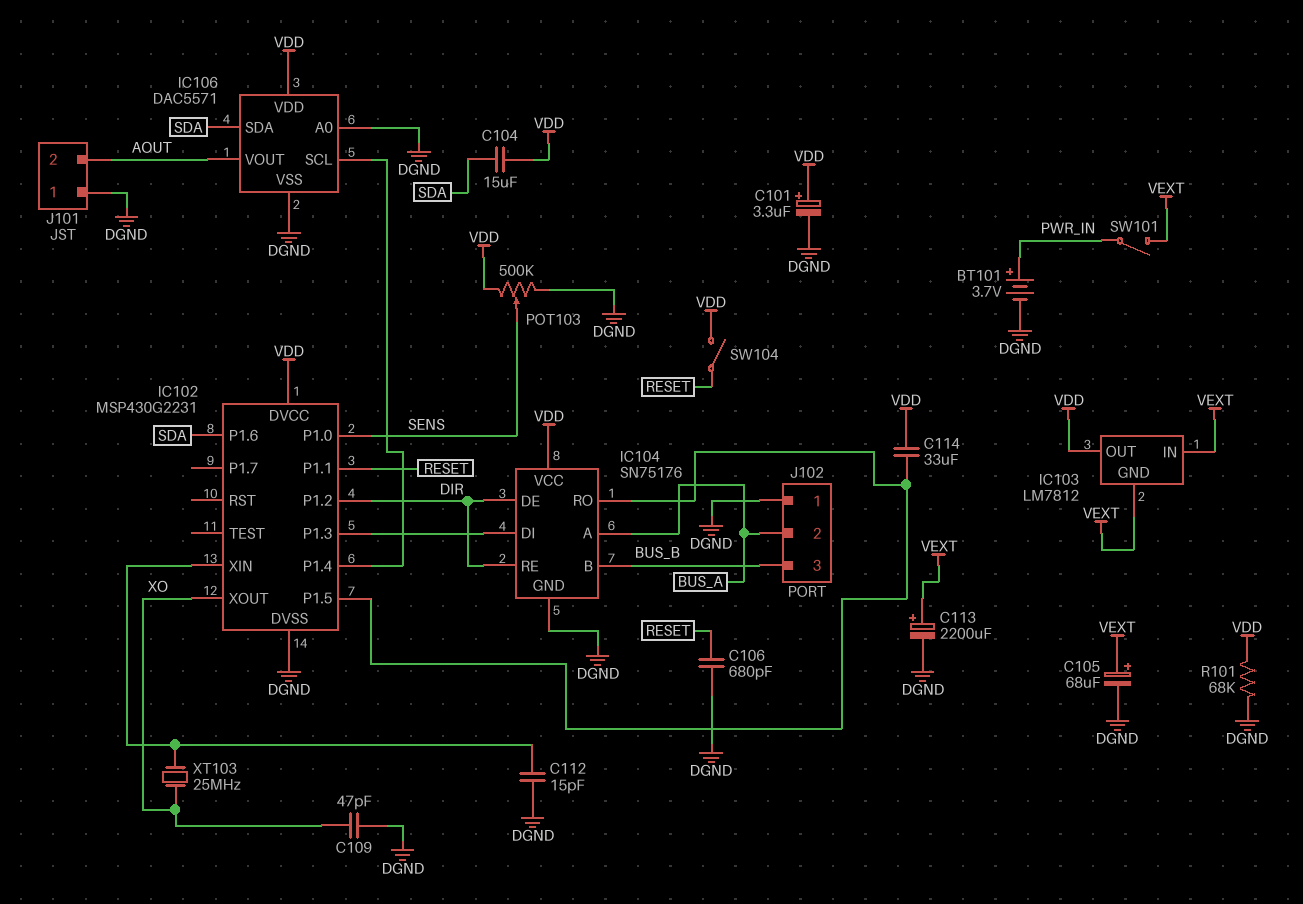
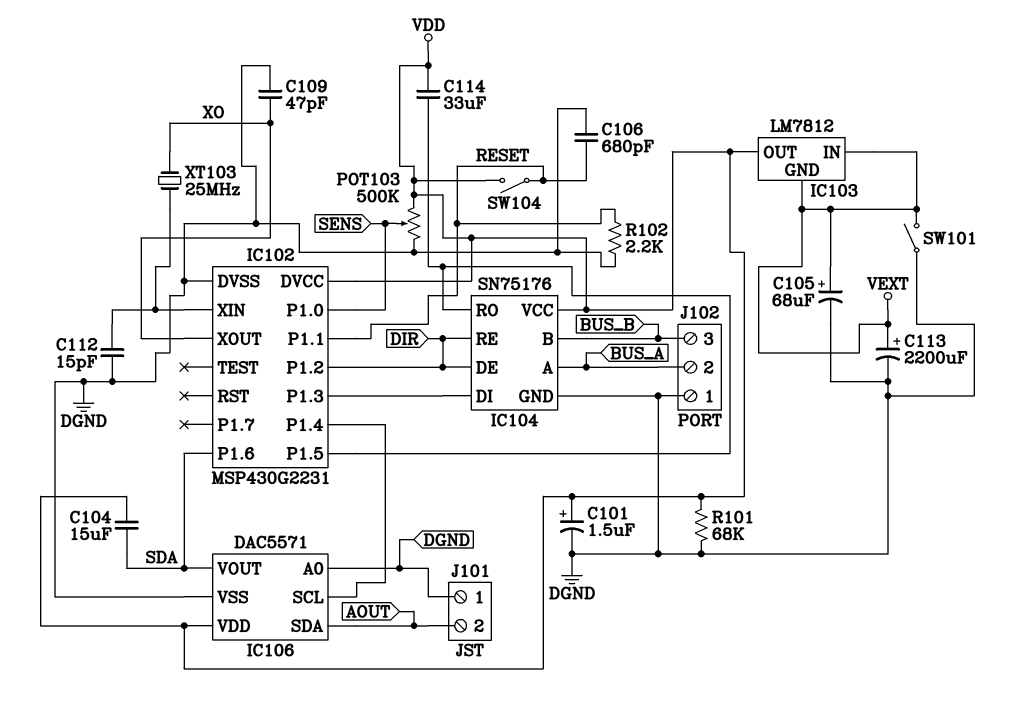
BT101: 3.7V (plus PWR_IN, minus DGND) -> none
C101: 3.3uF (plus VDD, minus DGND) -> 1.5uF (plus VDD, minus DGND)
IC106 pin SDA: SDA -> AOUT
IC106 pin VOUT: AOUT -> SDA
R102: none -> 2.2k (DGND, RESET)
SW101: switch (PWR_IN, VEXT) -> switch (DGND, VEXT)

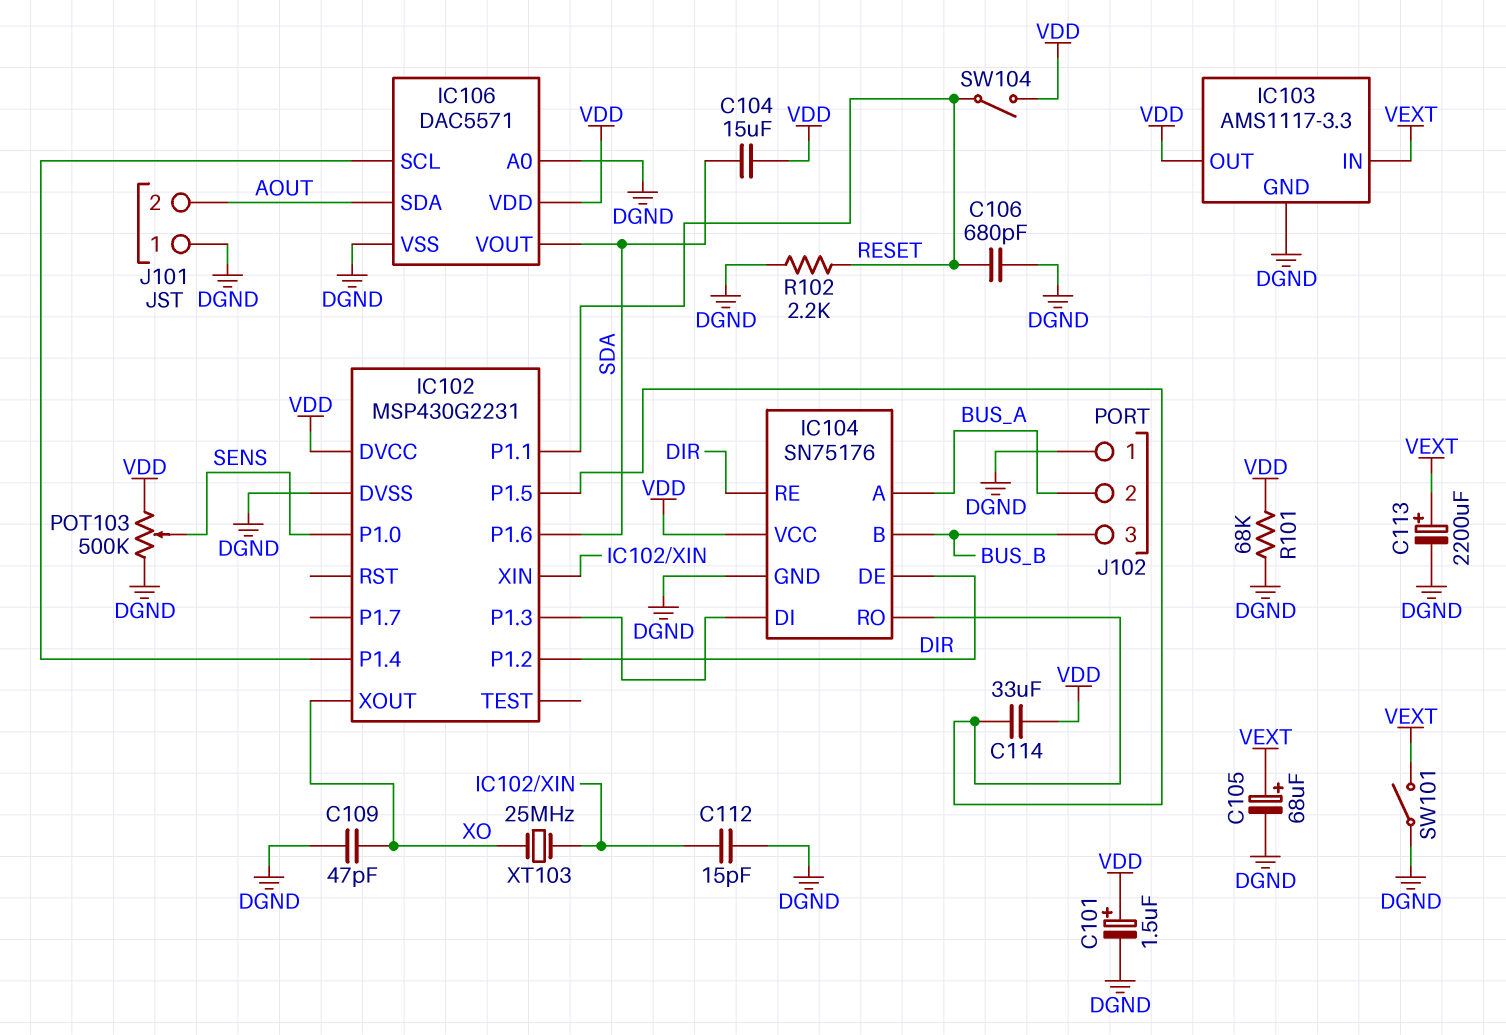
IC103: LM7812 -> AMS1117-3.3
IC103 pin GND: VEXT -> DGND

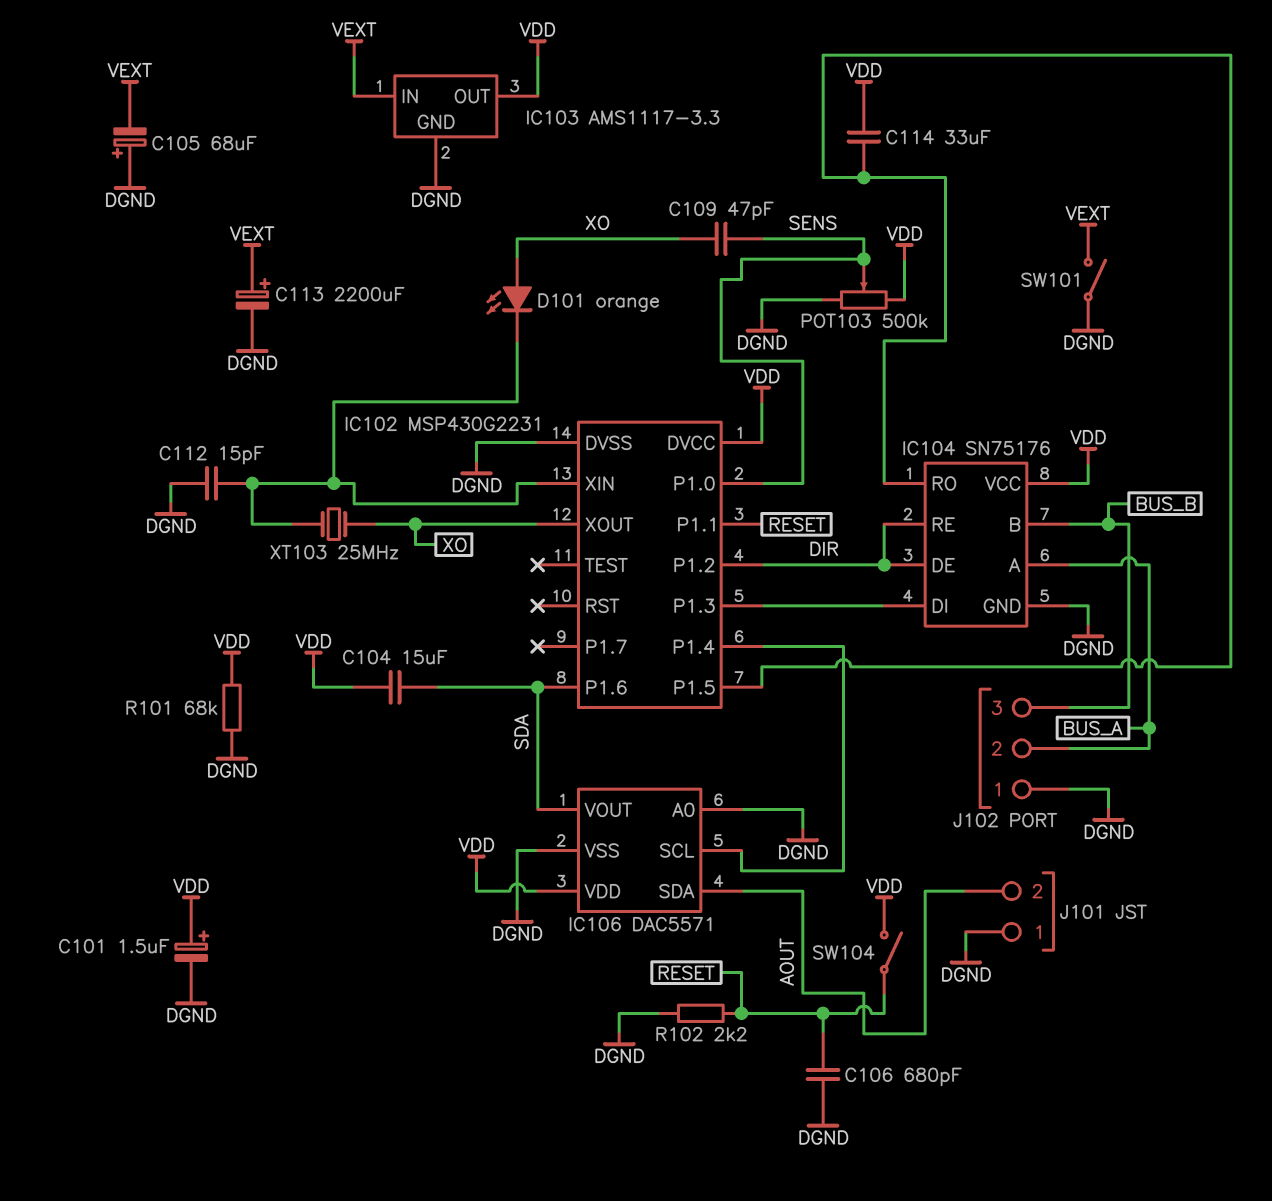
C105: 68uF (plus VEXT, minus DGND) -> 68uF (plus DGND, minus VEXT)
C109: 47pF (DGND, XO) -> 47pF (SENS, XO)
D101: none -> LED orange (A XO, K IC102/XIN)

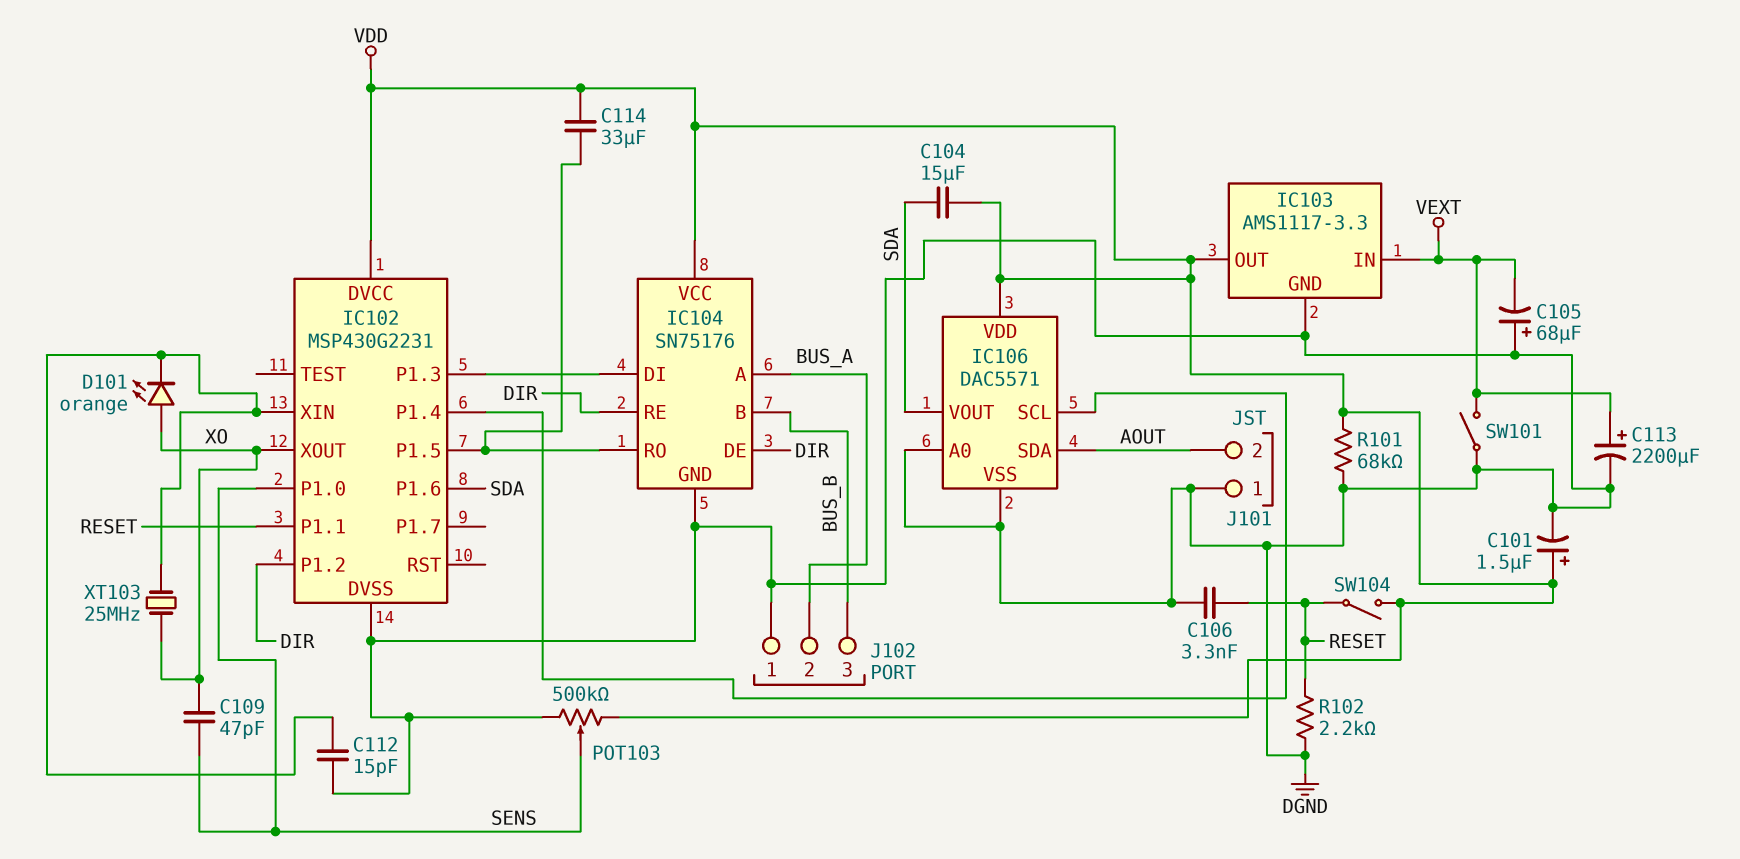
C106: 680pF (DGND, RESET) -> 3.3nF (DGND, RESET)

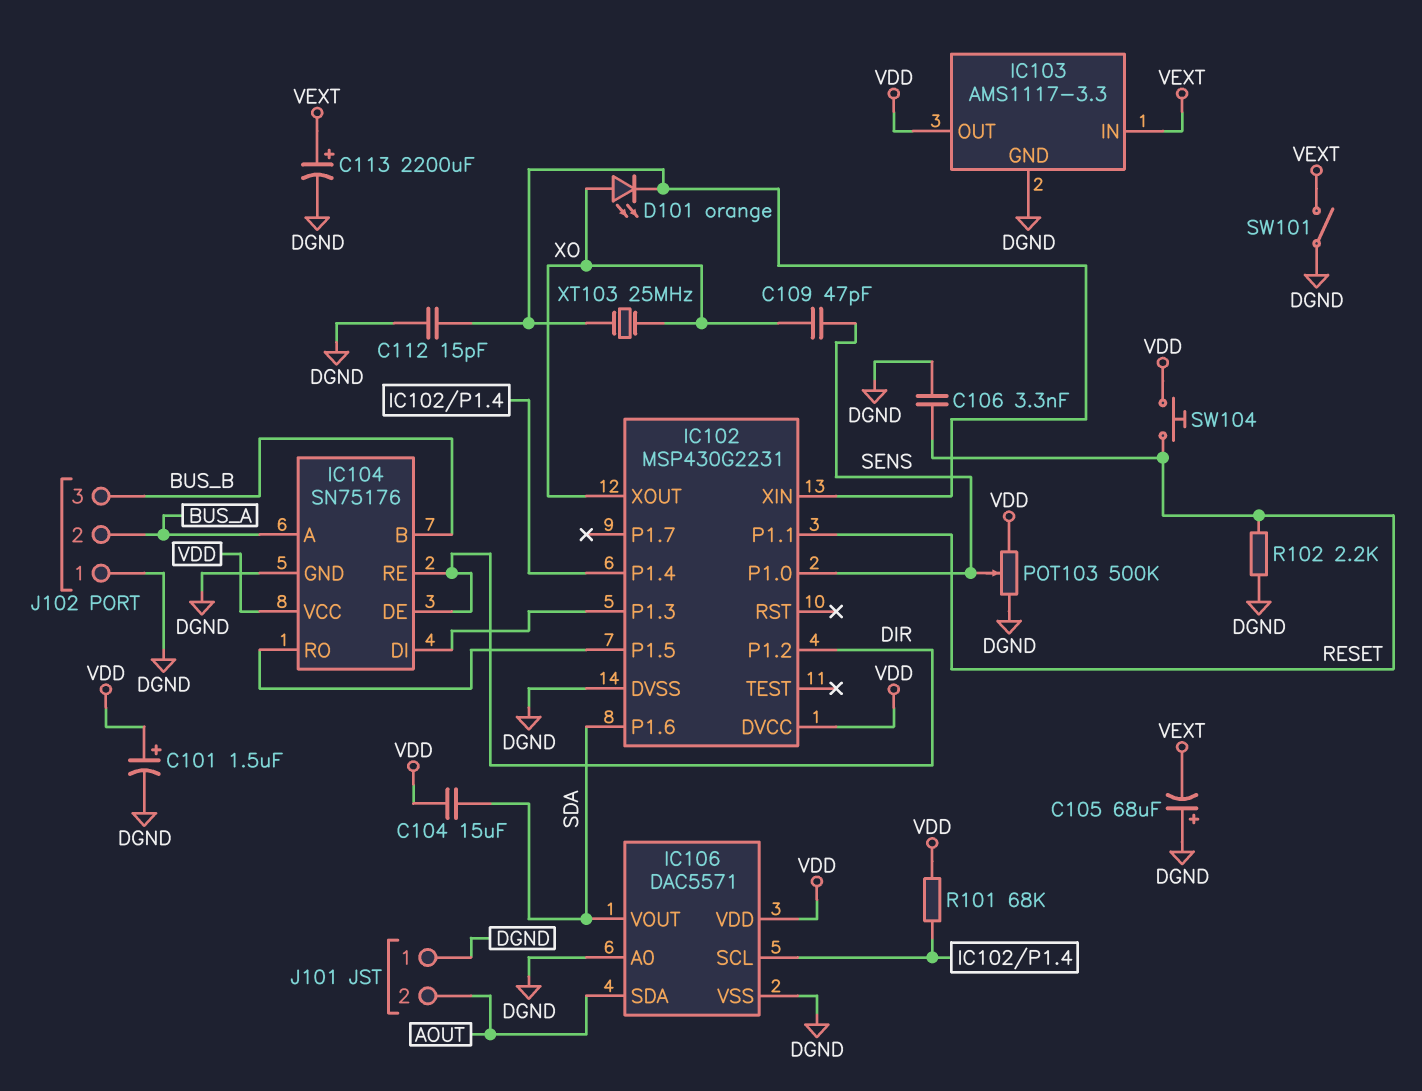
C114: 33uF (IC102/P1.5, VDD) -> none
R101: 68k (DGND, VDD) -> 68k (IC102/P1.4, VDD)
SW104: switch (RESET, VDD) -> button (RESET, VDD)

